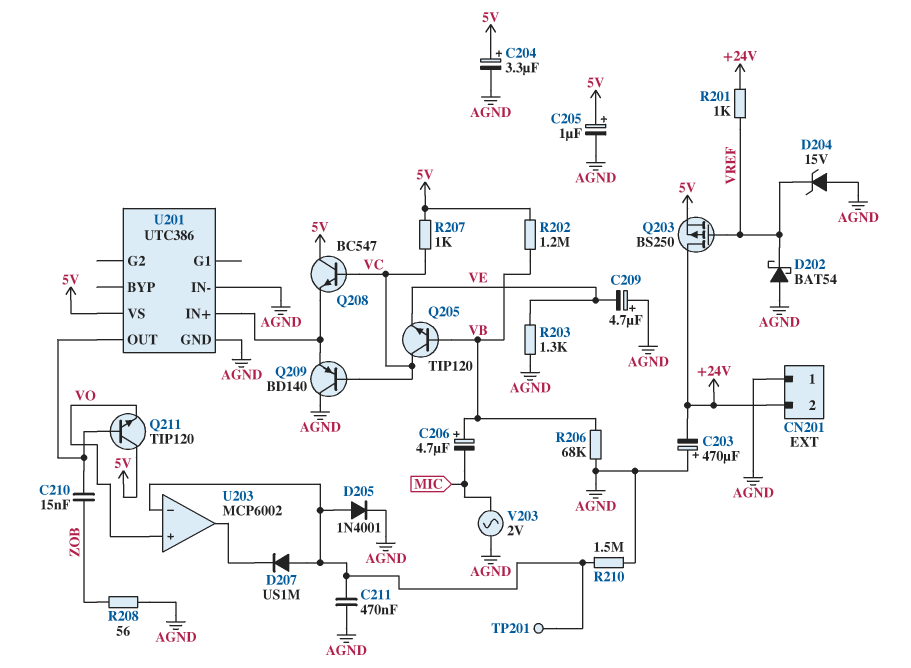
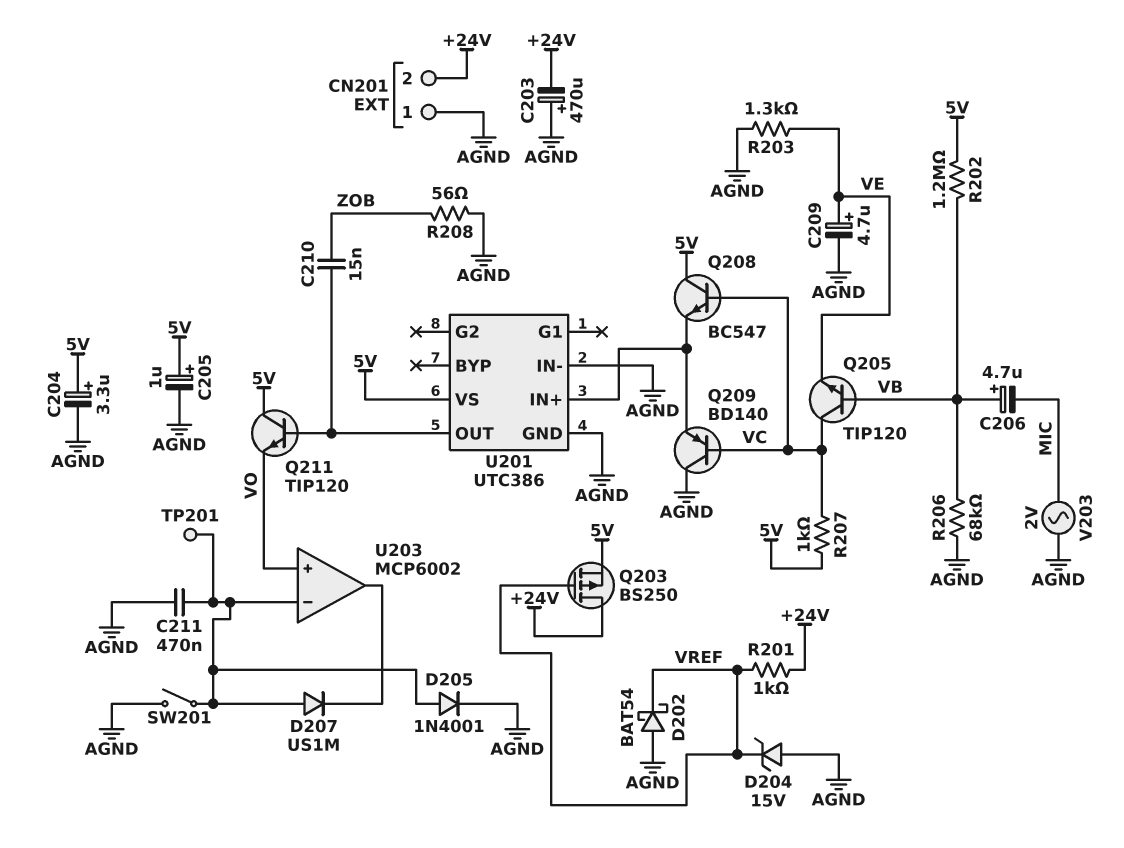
C209: 4.7uF (plus AGND, minus VE) -> 4.7uF (plus VE, minus AGND)
R210: 1.5M (AGND, U203/in-) -> none
SW201: none -> switch (AGND, U203/in-)

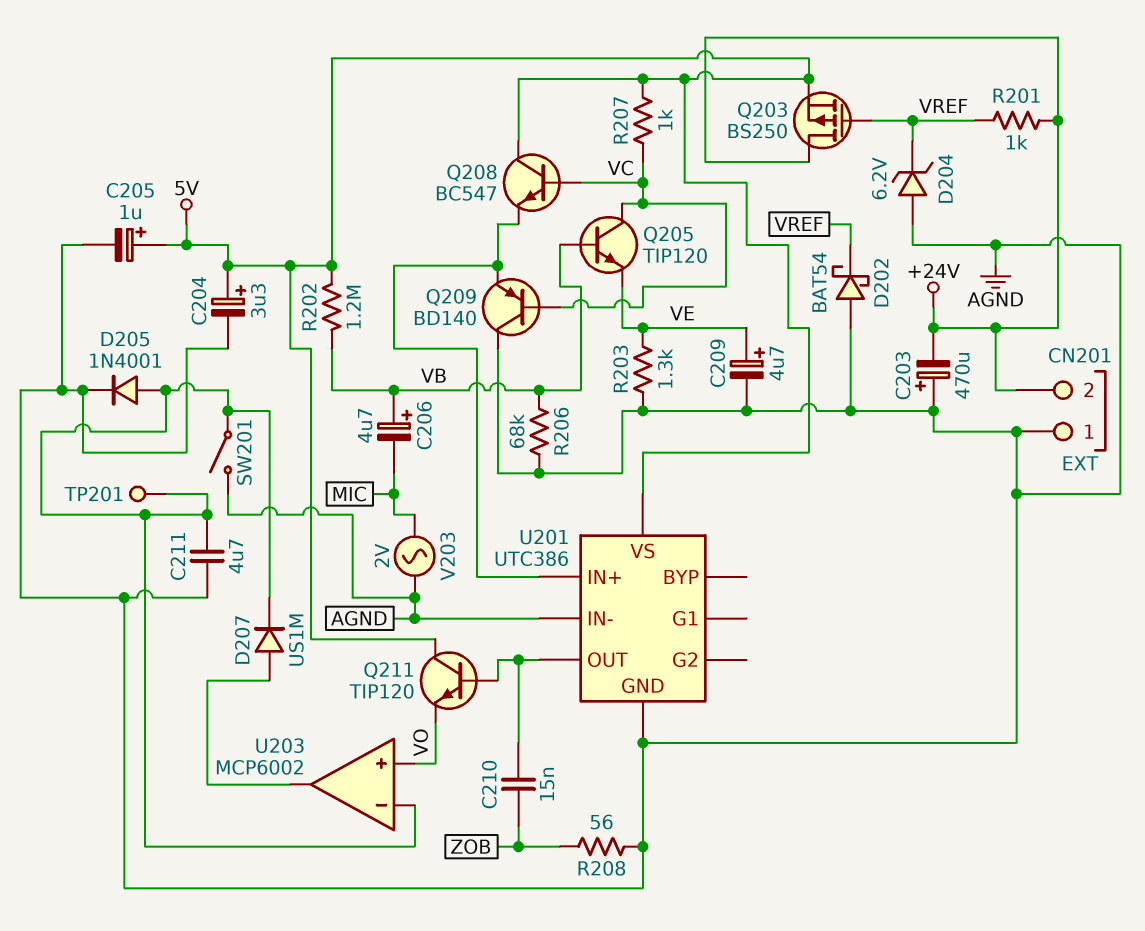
C211: 470nF (AGND, U203/in-) -> 4.7uF (AGND, U203/in-)
D204: zener 15V (A AGND, K VREF) -> zener 6.2V (A AGND, K VREF)
D207: diode US1M (A U203/in-, K U203/out) -> diode US1M (A U203/out, K U203/in-)

